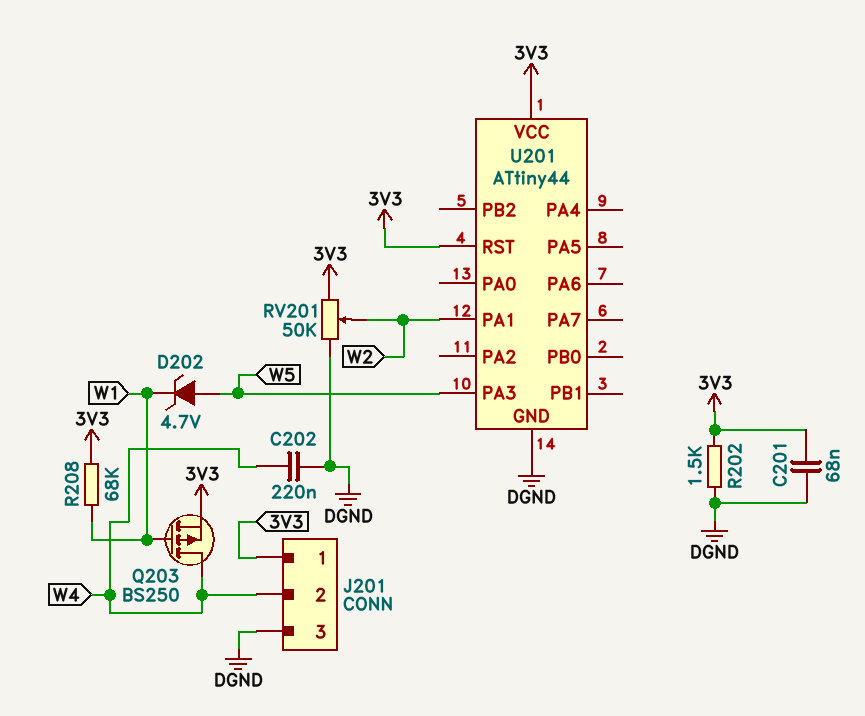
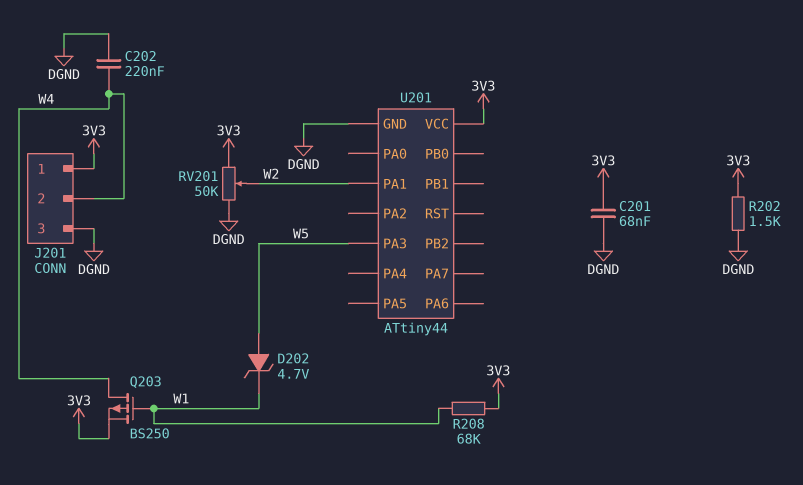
U201 pin RST: 3V3 -> none

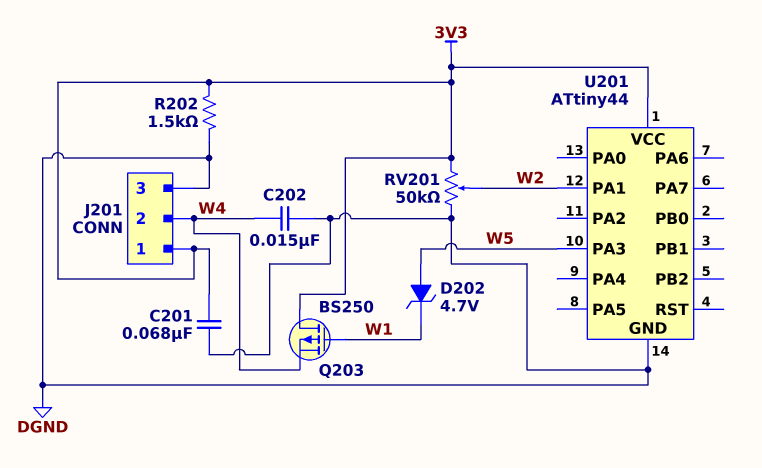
C202: 220nF (DGND, W4) -> 15nF (DGND, W4)
Q203: PMOS BS250 (G W1, D W4, S 3V3) -> PMOS BS250 (G W1, D 3V3, S W4)
R208: 68k (3V3, W1) -> none

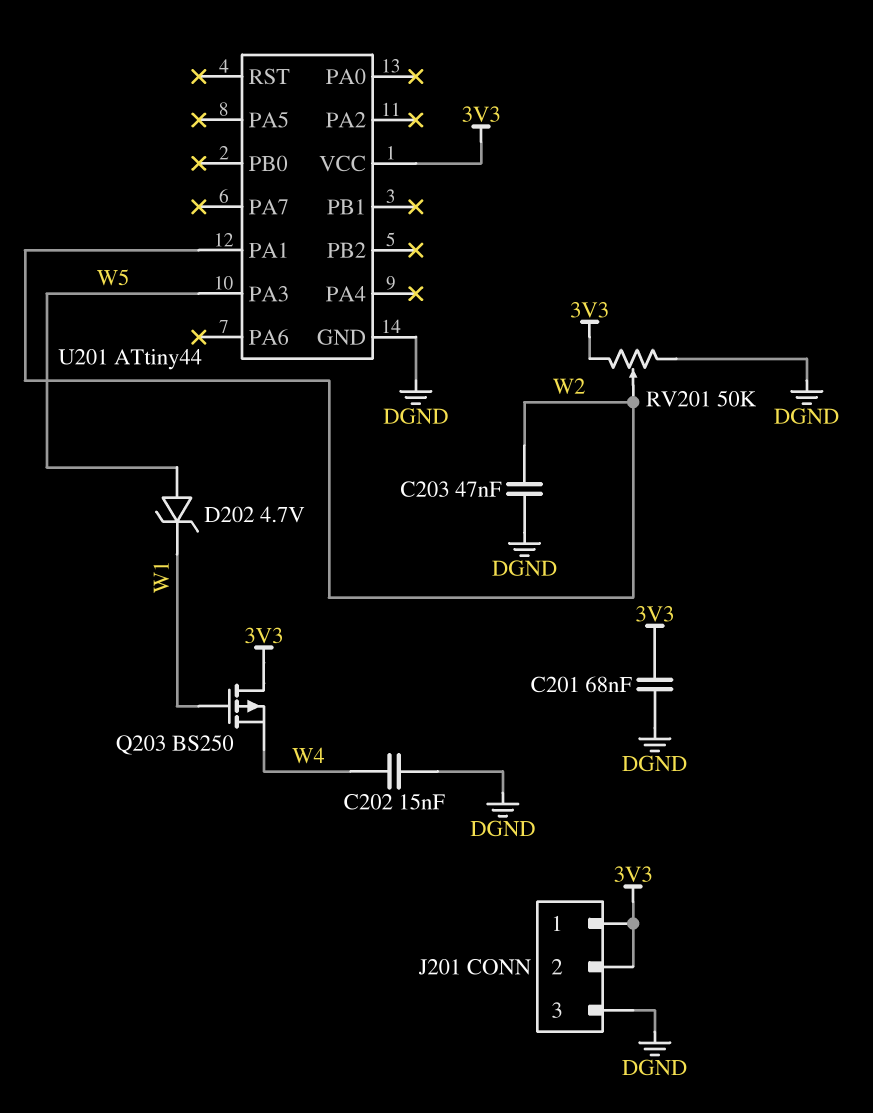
C203: none -> 47nF (DGND, W2)
J201 pin 2: W4 -> 3V3
R202: 1.5k (3V3, DGND) -> none

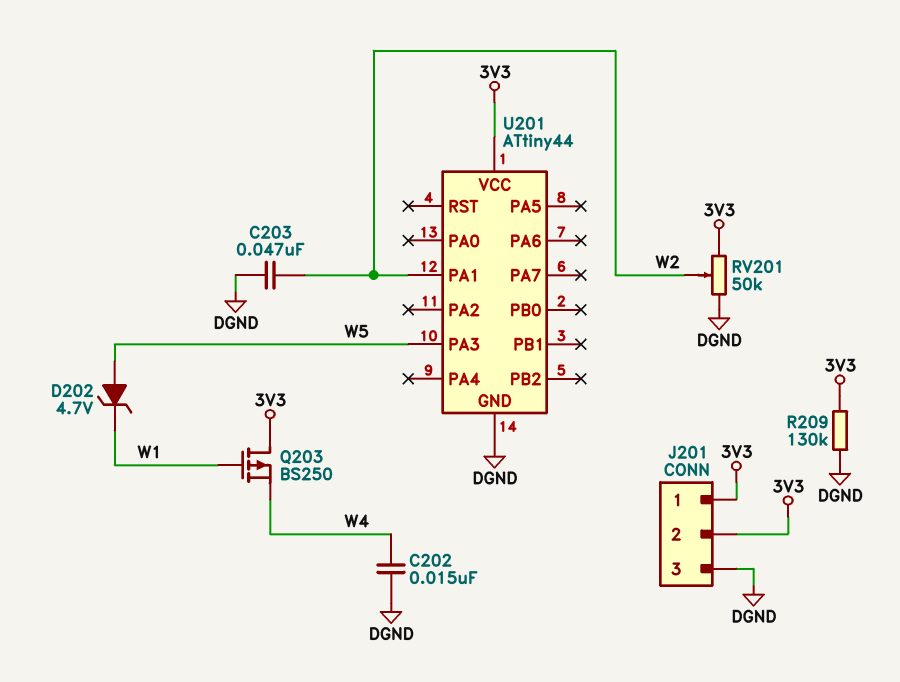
C201: 68nF (3V3, DGND) -> none
R209: none -> 130k (3V3, DGND)

